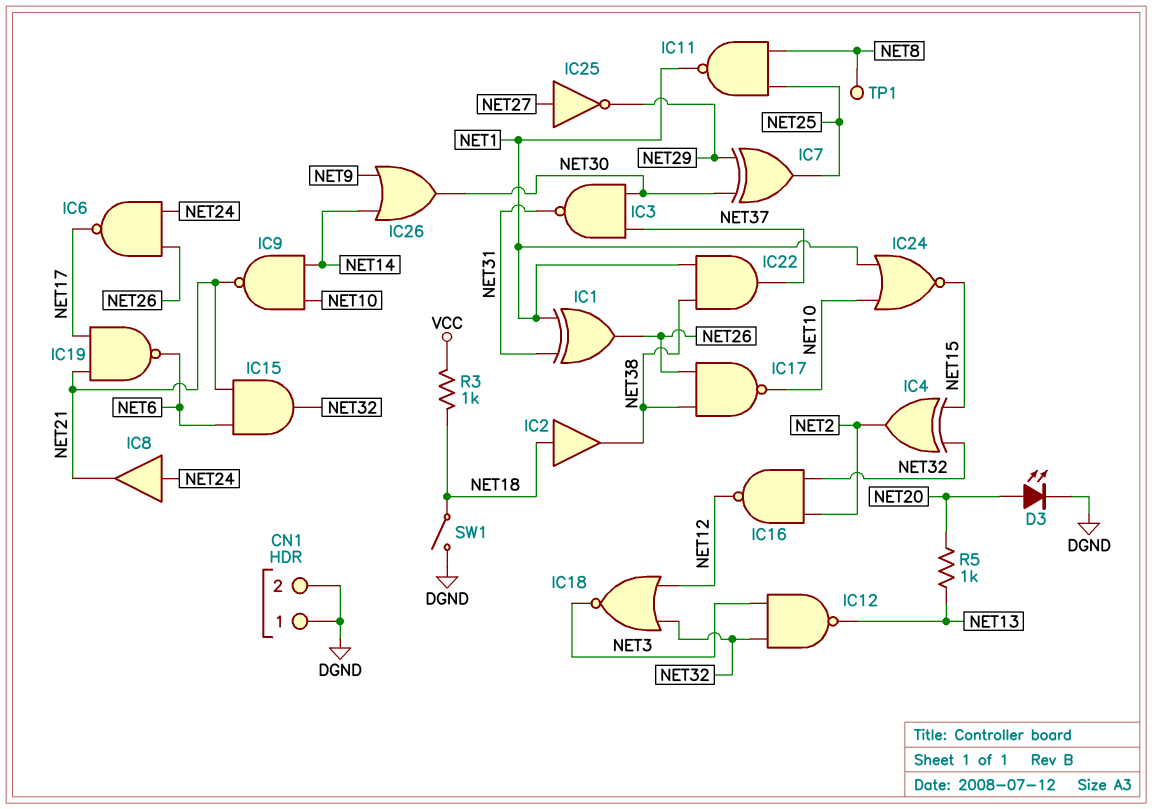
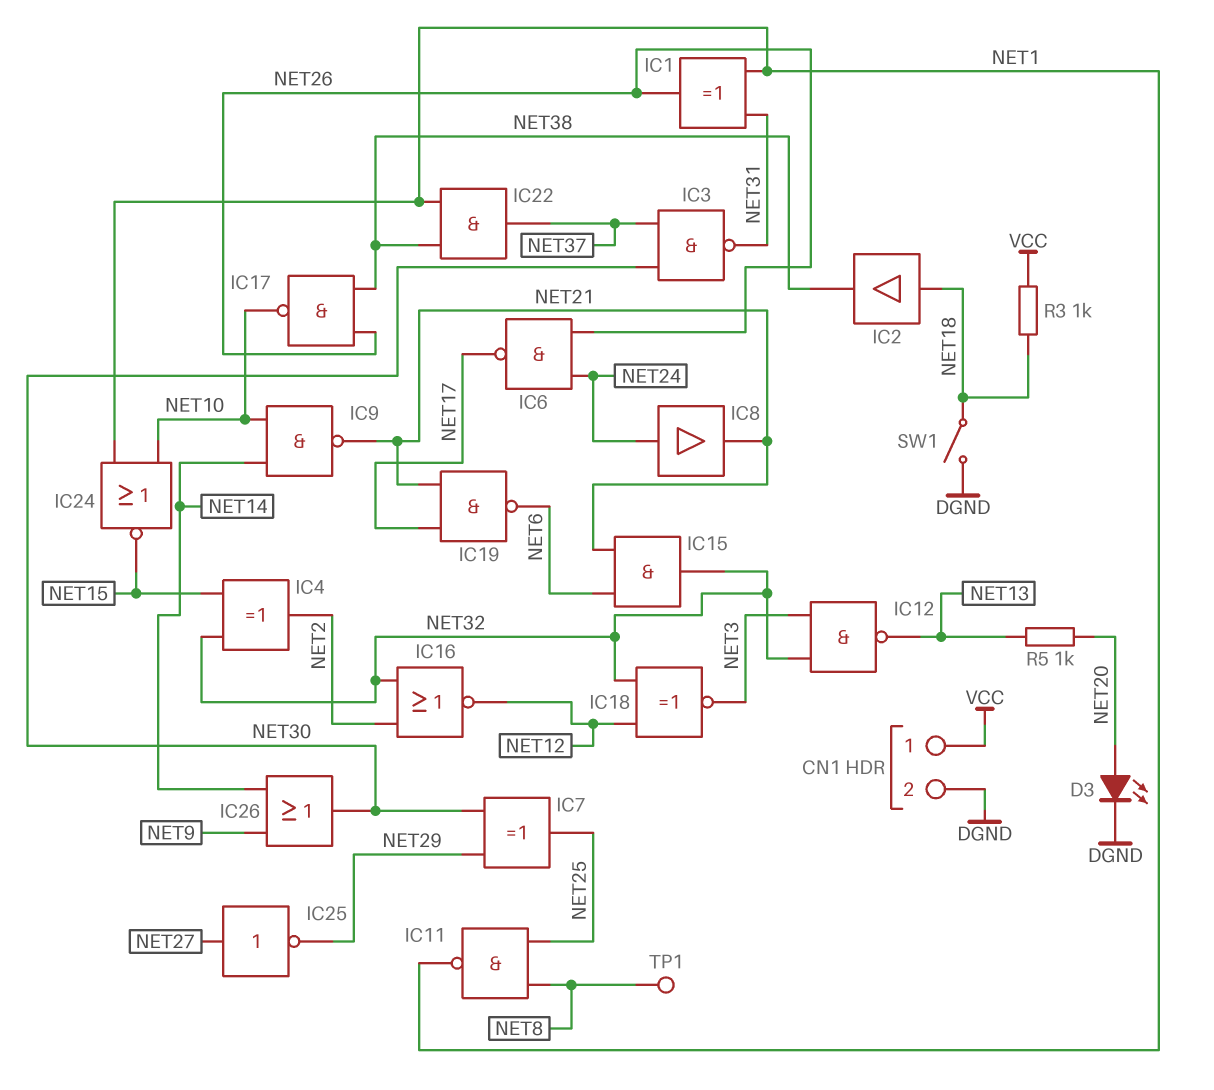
CN1 pin 1: DGND -> VCC
IC16: NAND (in NET2, in NET32, out NET12) -> NOR (in NET2, in NET32, out NET12)
IC18: NOR (in NET12, in NET32, out NET3) -> XNOR (in NET12, in NET32, out NET3)

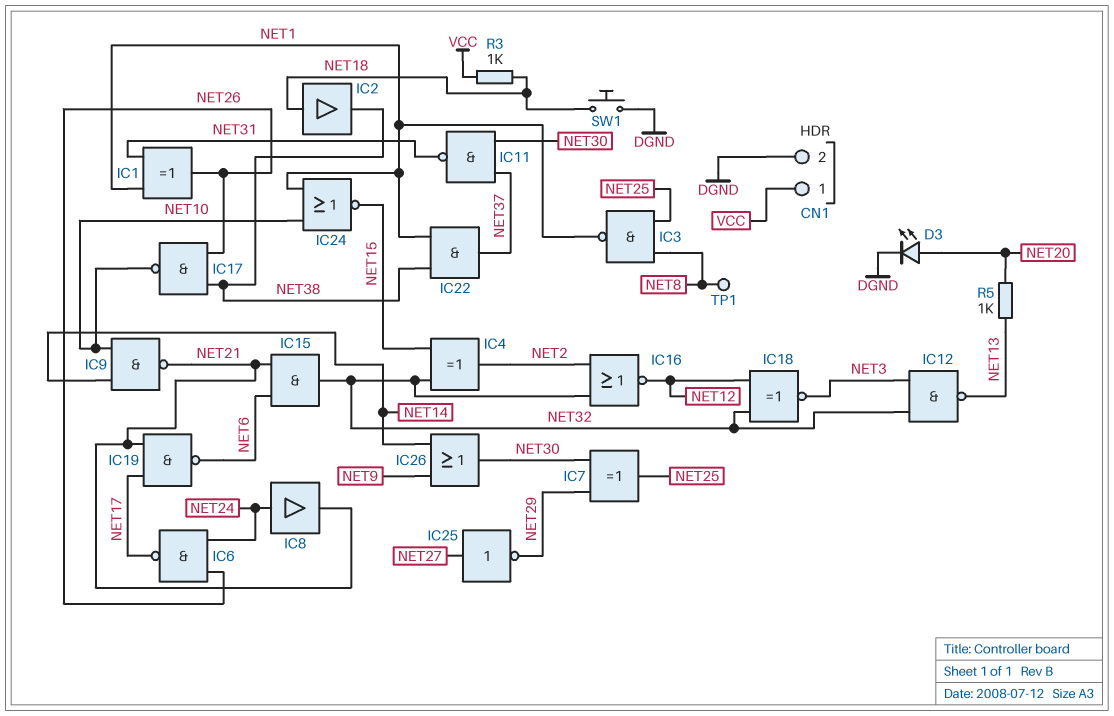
IC3: NAND (in NET30, in NET37, out NET31) -> NAND (in NET8, in NET25, out NET1)
IC11: NAND (in NET8, in NET25, out NET1) -> NAND (in NET30, in NET37, out NET31)
SW1: switch (DGND, NET18) -> button (DGND, NET18)

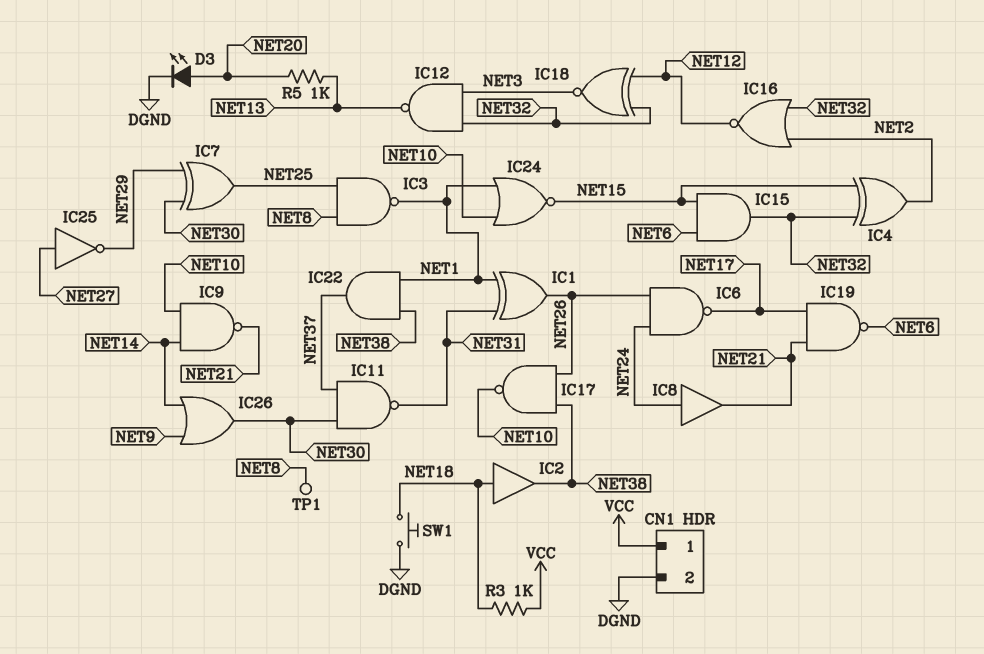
IC15: AND (in NET6, in NET21, out NET32) -> AND (in NET6, in NET15, out NET32)

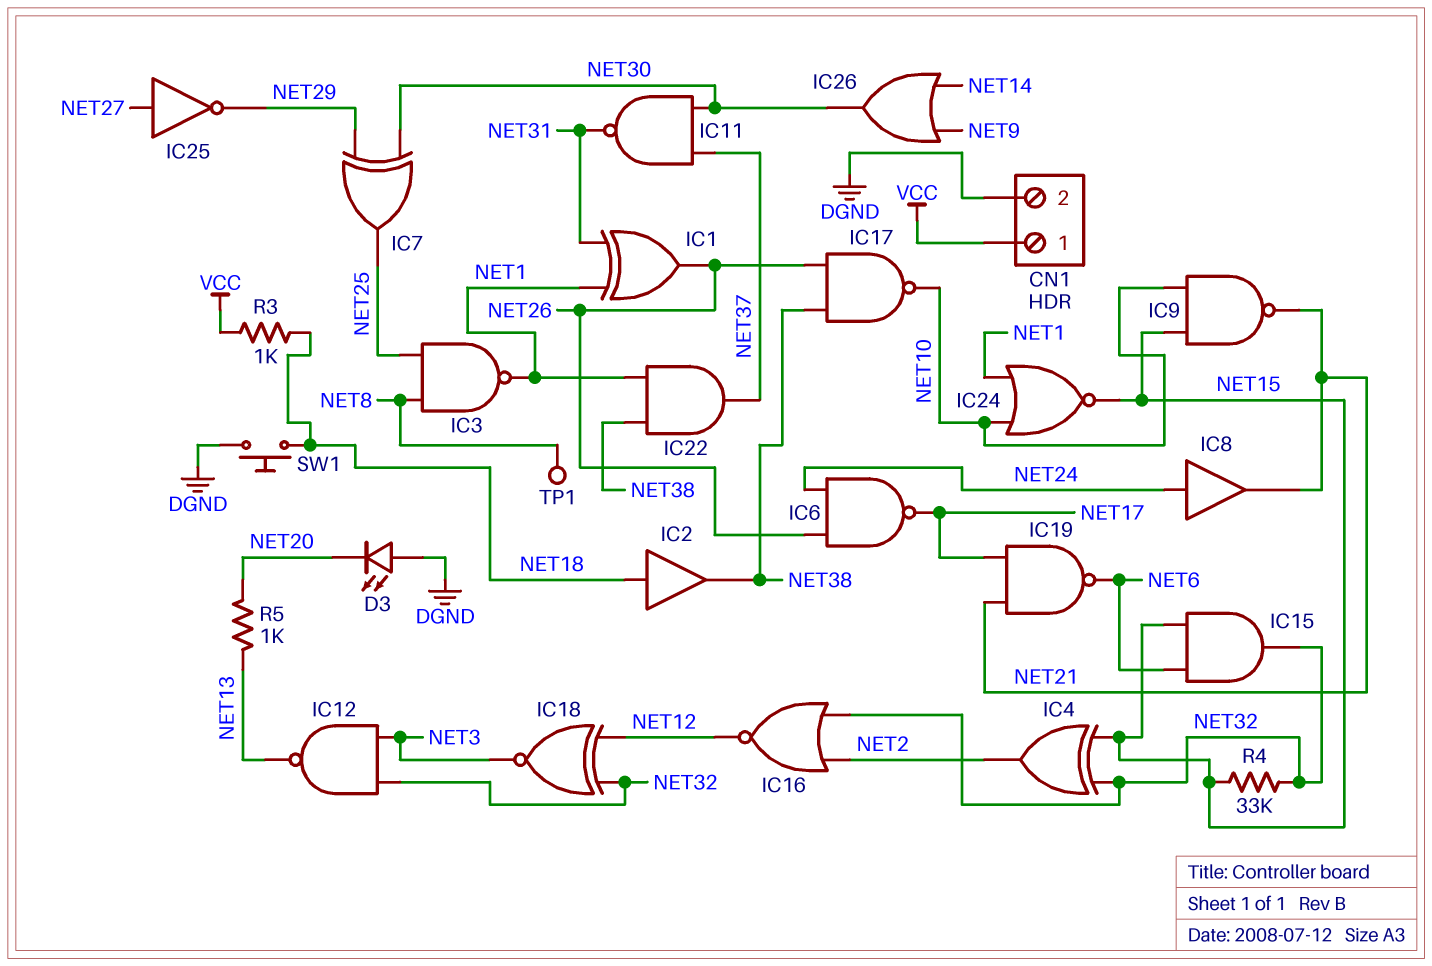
D3: LED (A NET20, K DGND) -> LED (A DGND, K NET20)
IC9: NAND (in NET10, in NET14, out NET21) -> NAND (in NET10, in NET15, out NET21)
R4: none -> 33k (NET15, NET32)

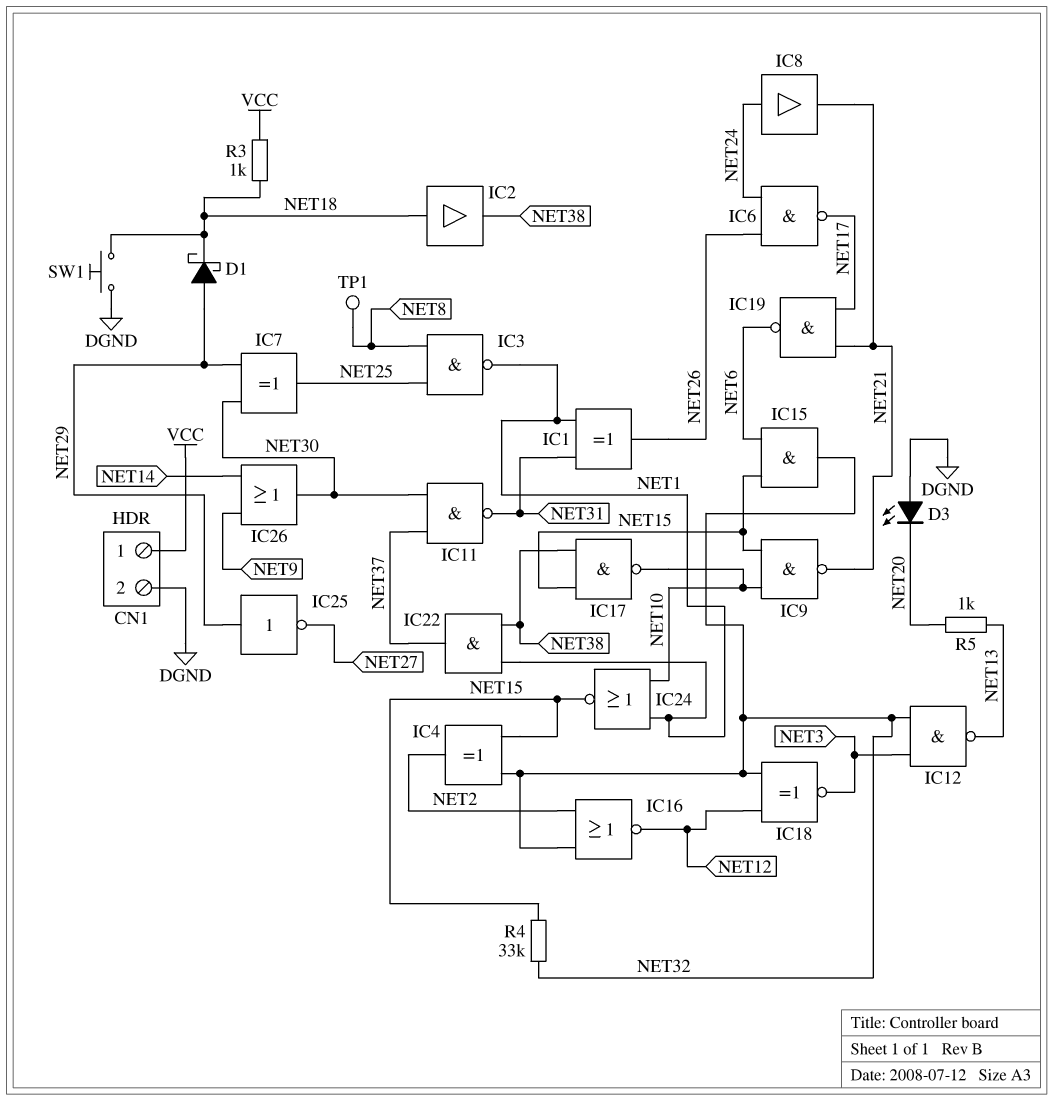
D1: none -> schottky (A NET29, K NET18)
IC17: NAND (in NET26, in NET38, out NET10) -> NAND (in NET15, in NET38, out NET10)
IC25: NOT (in NET27, out NET29) -> NOT (in NET29, out NET27)

